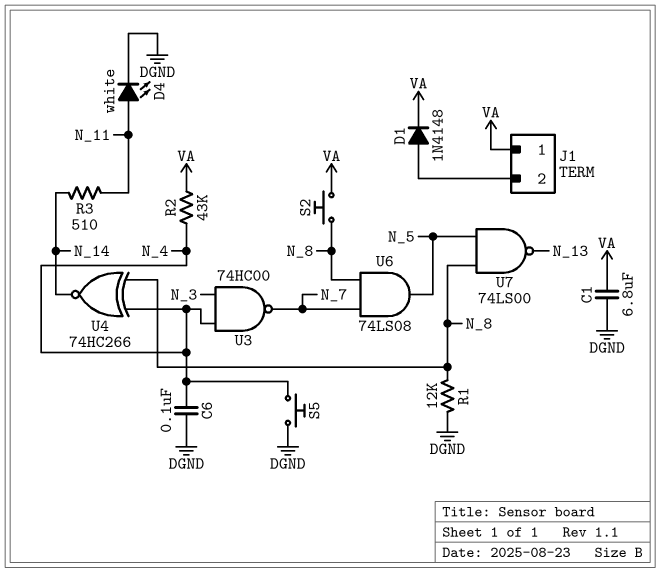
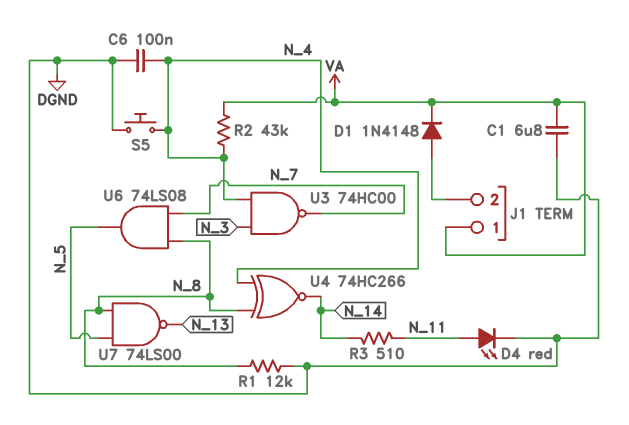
D4: LED white (A N_11, K DGND) -> LED red (A N_11, K DGND)
S2: button (N_8, VA) -> none

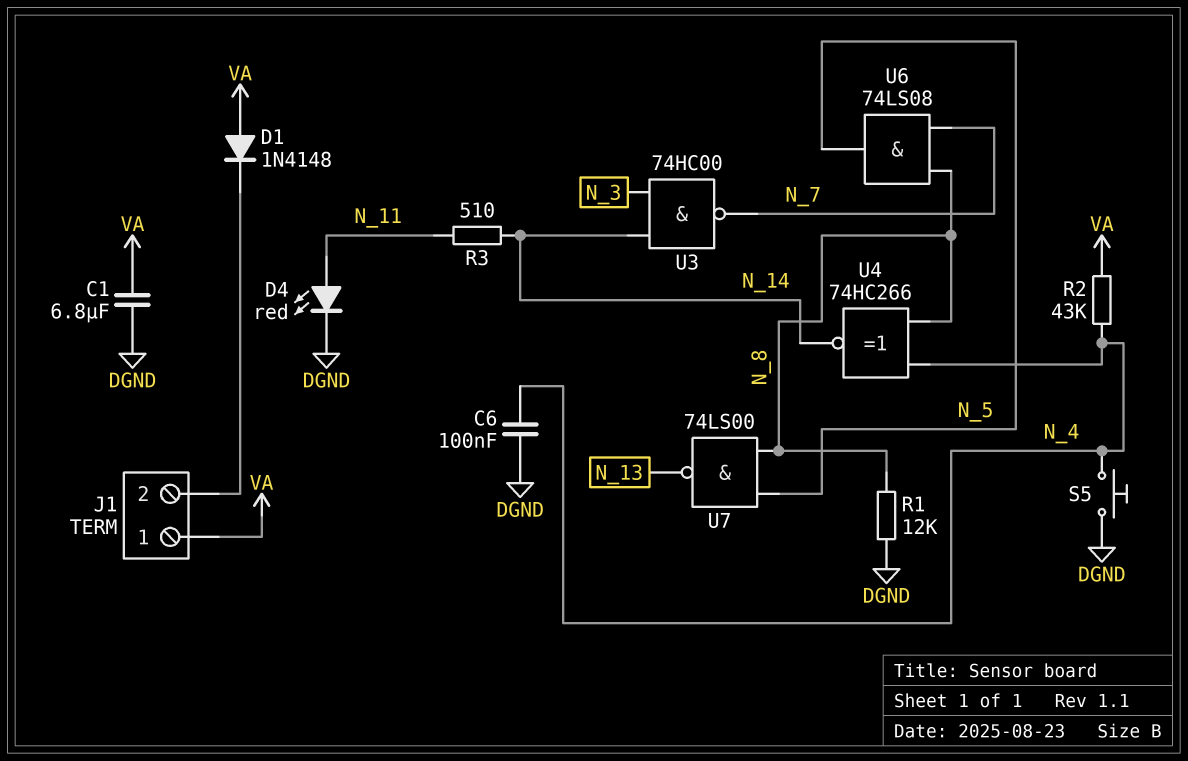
D1: diode 1N4148 (A J1/2, K VA) -> diode 1N4148 (A VA, K J1/2)
U3: NAND 74HC00 (in N_3, in N_4, out N_7) -> NAND 74HC00 (in N_3, in N_14, out N_7)

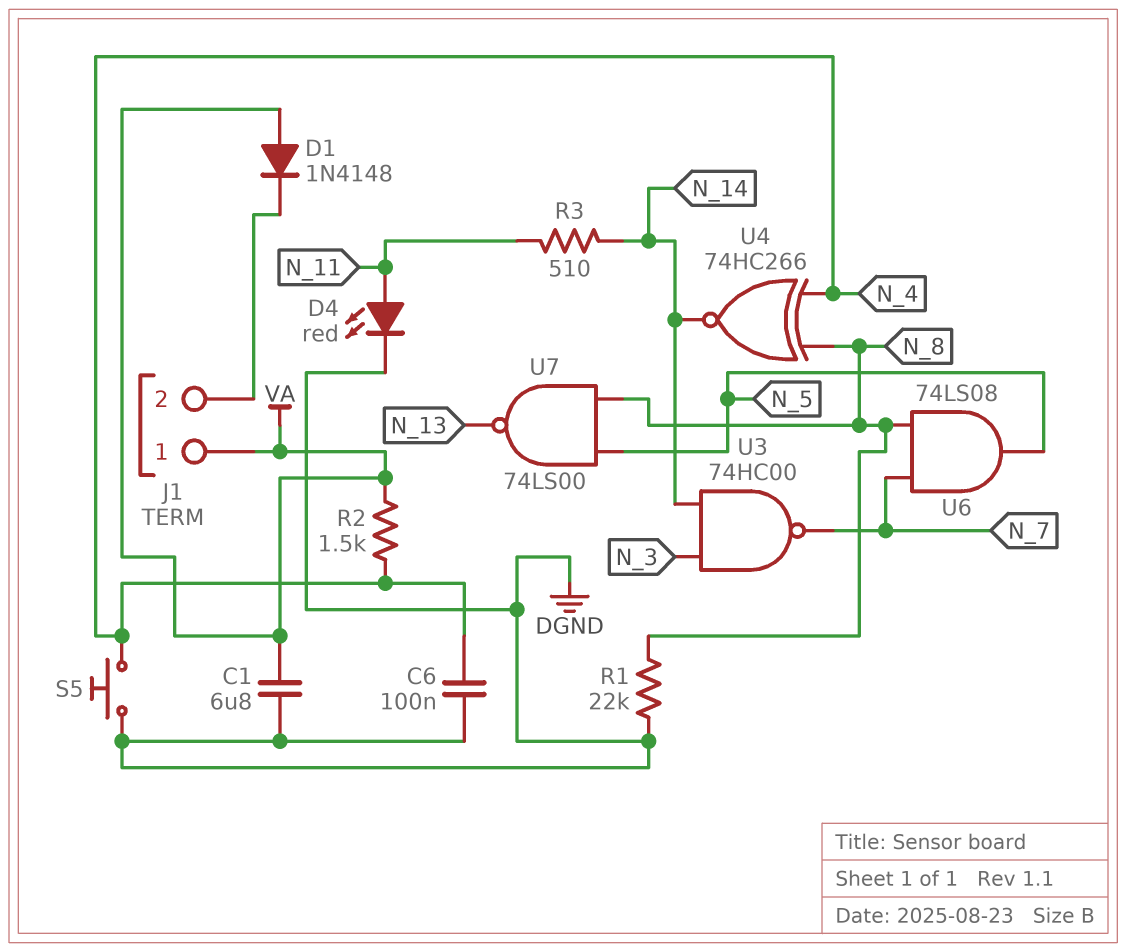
R1: 12k (DGND, N_8) -> 22k (DGND, N_8)
R2: 43k (N_4, VA) -> 1.5k (N_4, VA)

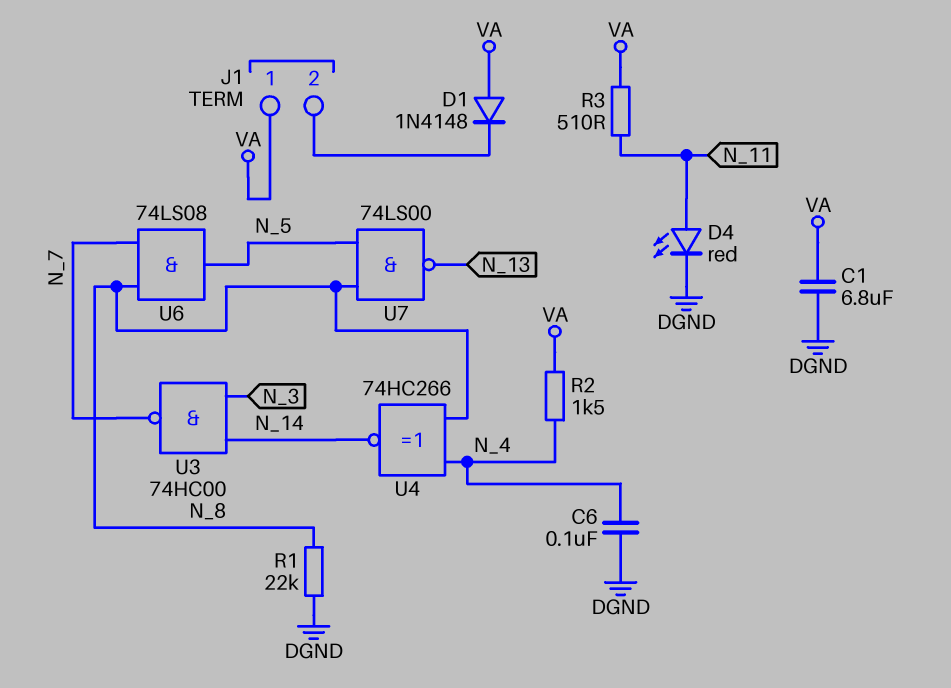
R3: 510 (N_11, N_14) -> 510 (N_11, VA)
S5: button (DGND, N_4) -> none

